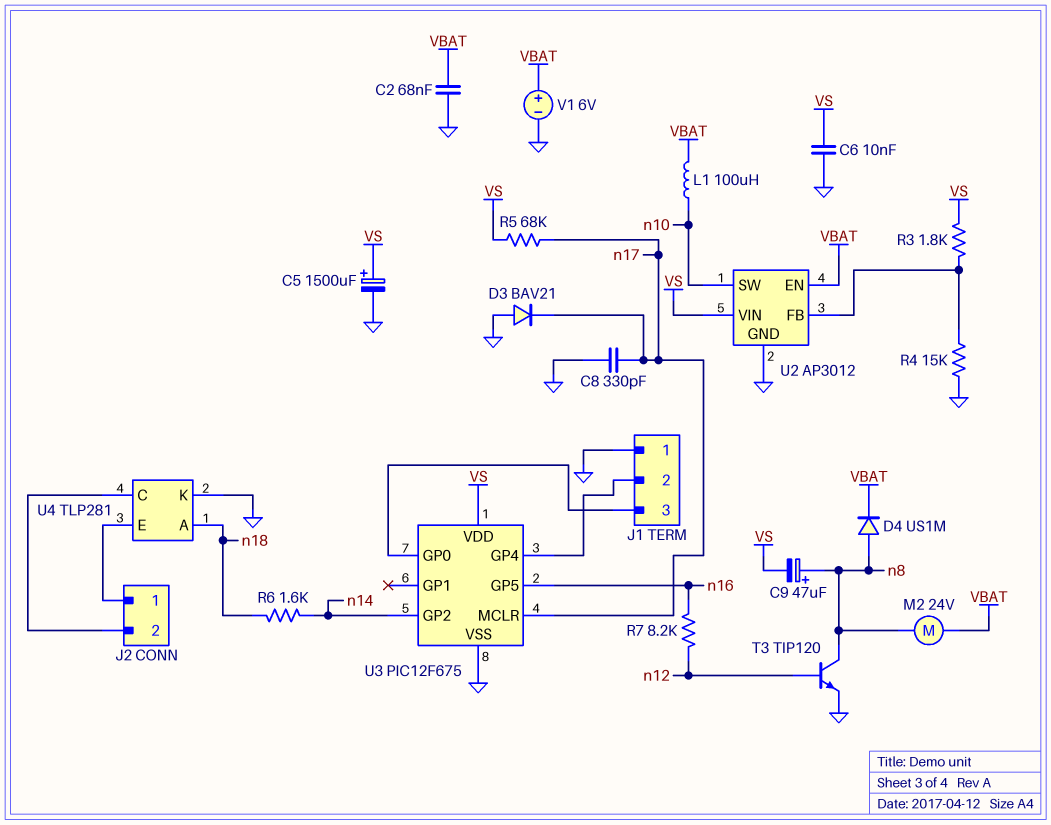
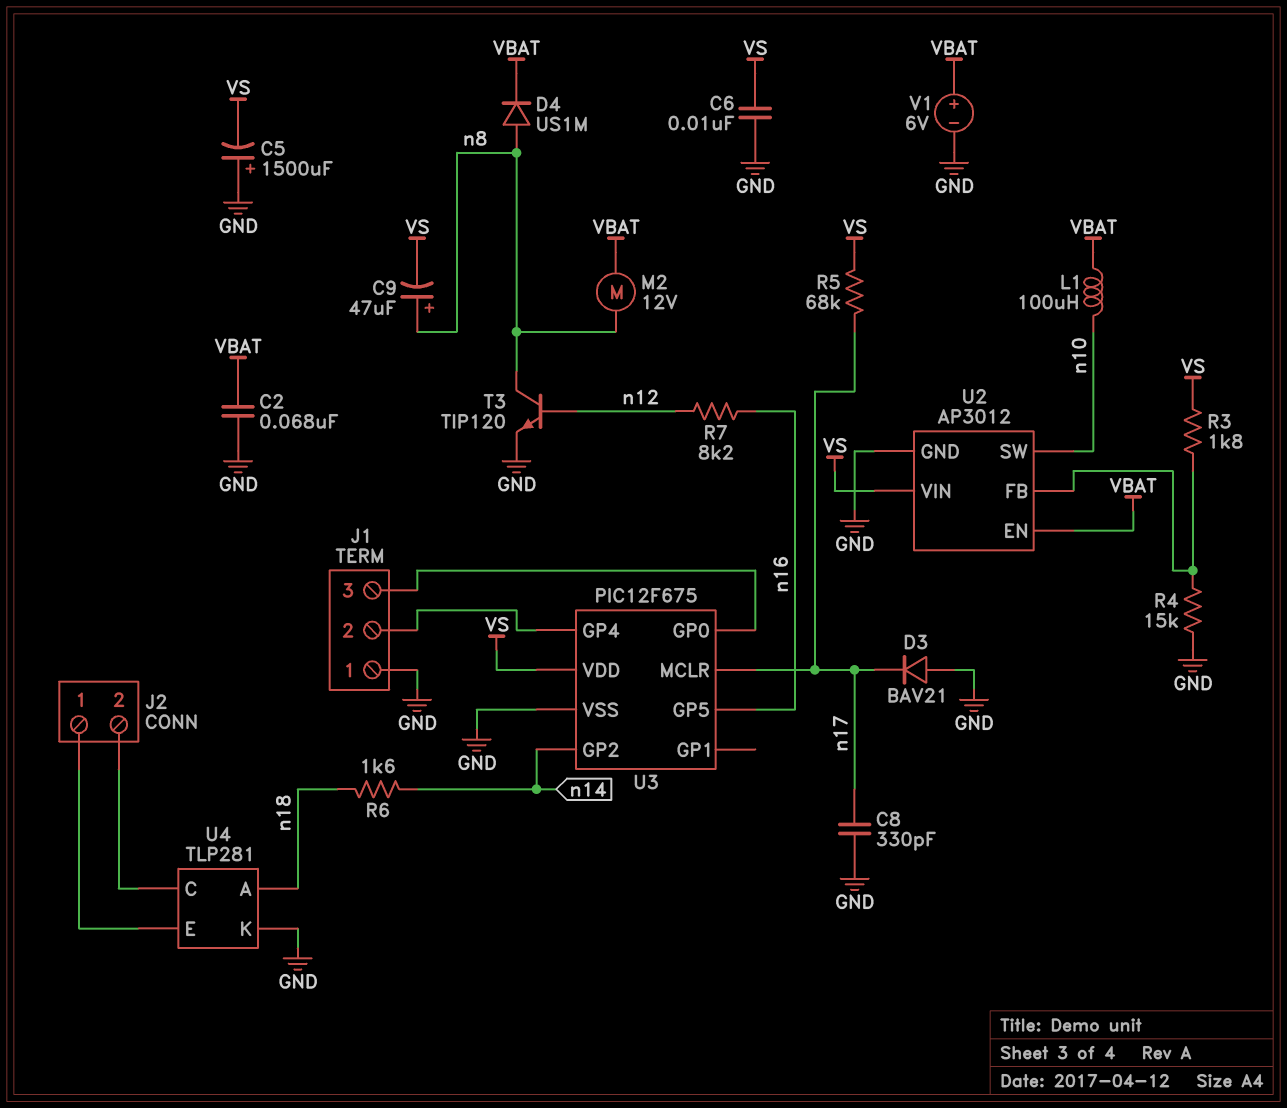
C5: 1500uF (plus VS, minus GND) -> 1500uF (plus GND, minus VS)
M2: motor 24V (VBAT, n8) -> motor 12V (VBAT, n8)

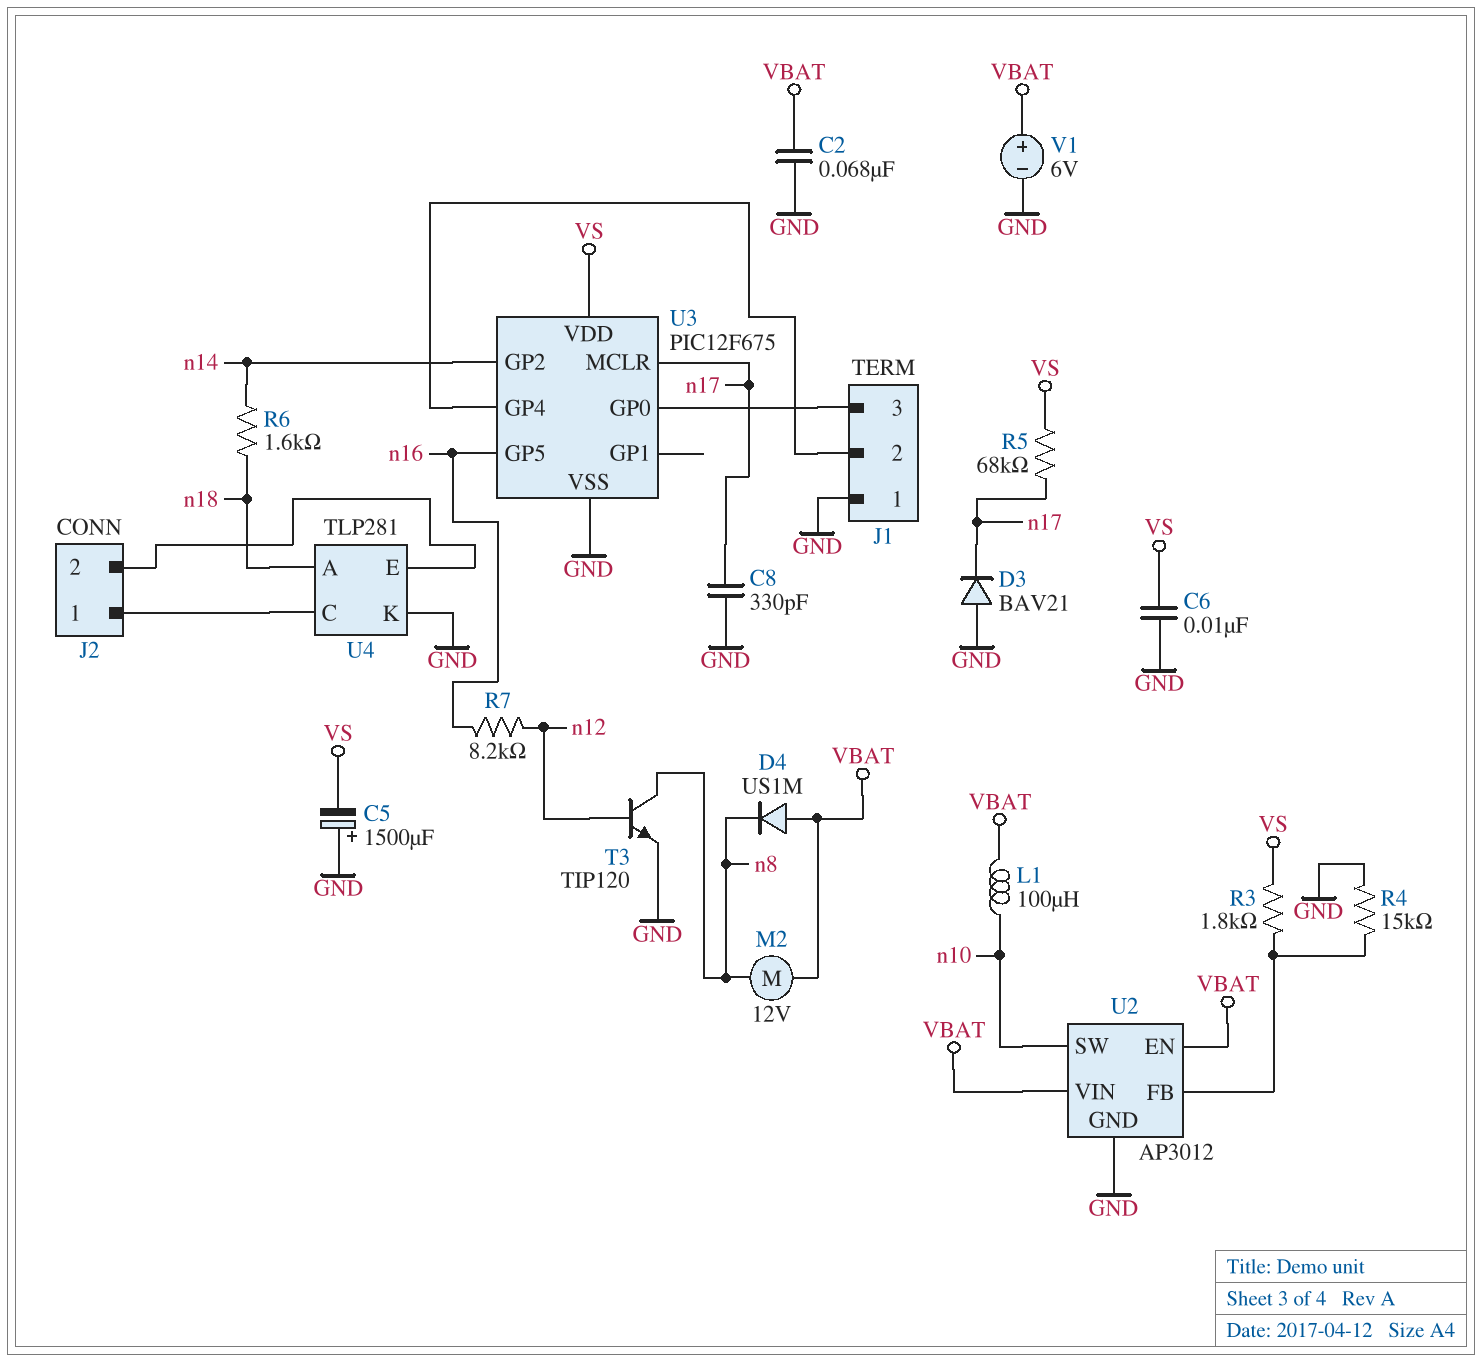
C9: 47uF (plus n8, minus VS) -> none
D4: diode US1M (A n8, K VBAT) -> diode US1M (A VBAT, K n8)
U2 pin VIN: VS -> VBAT
U4 pin C: J2/2 -> J2/1
U4 pin E: J2/1 -> J2/2

